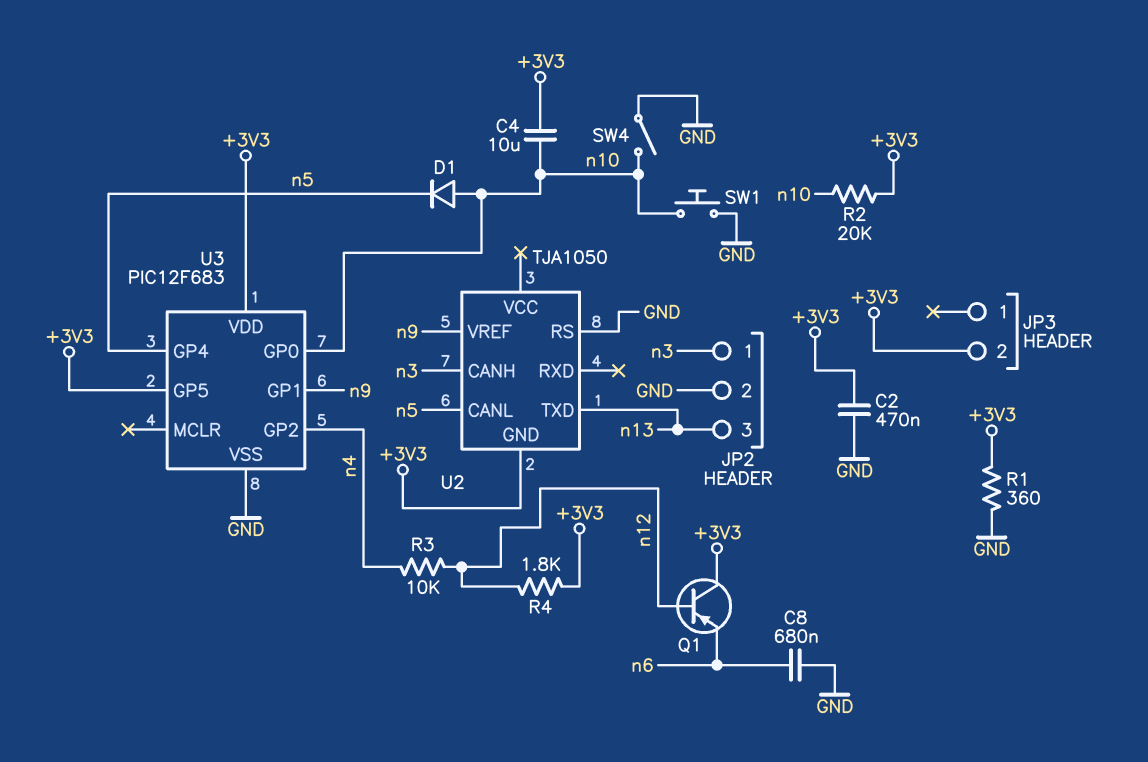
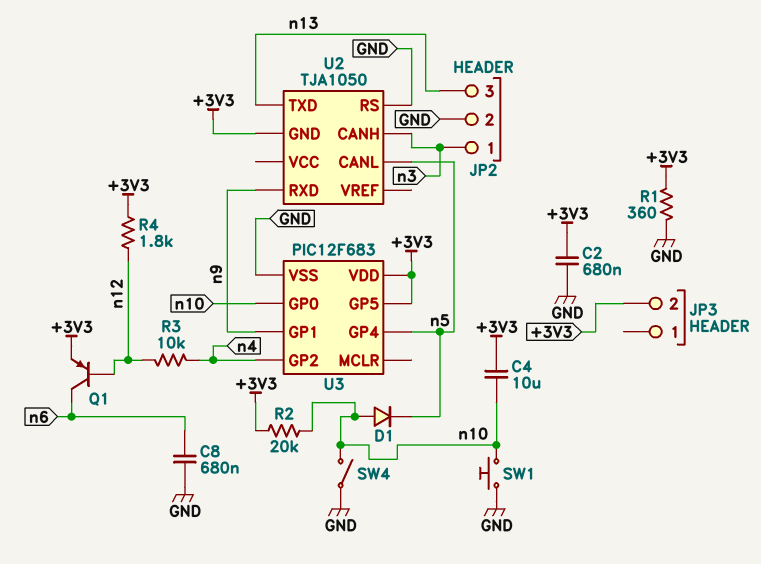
C2: 470nF (+3V3, GND) -> 680nF (+3V3, GND)
Q1: PNP (B n12, C +3V3, E n6) -> PNP (B n12, C n6, E +3V3)
U2 pin RXD: none -> n9
U2 pin VREF: n9 -> none

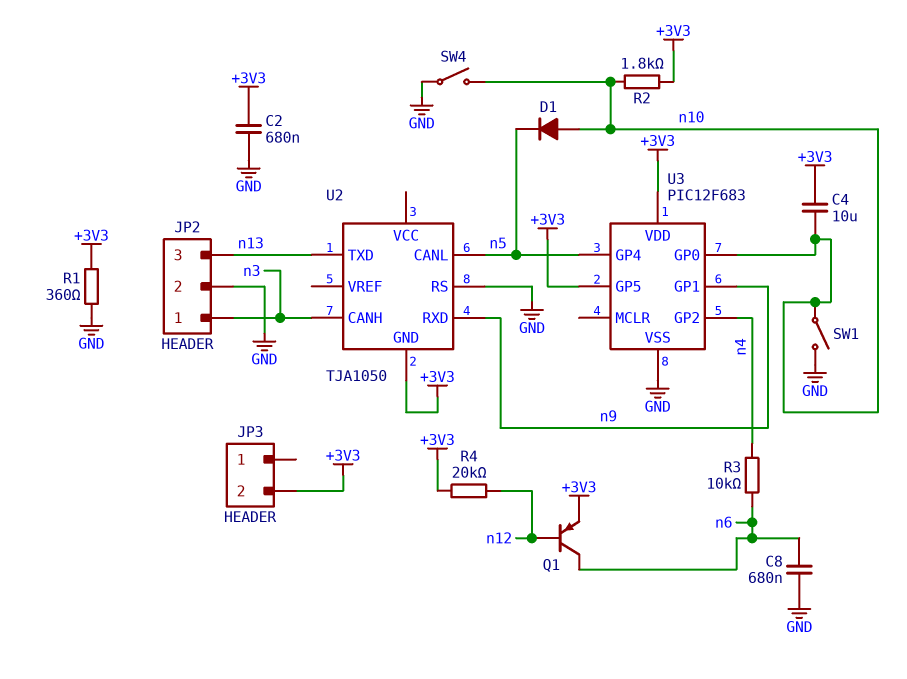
R2: 20k (+3V3, n10) -> 1.8k (+3V3, n10)
R3: 10k (n4, n12) -> 10k (n4, n6)
R4: 1.8k (+3V3, n12) -> 20k (+3V3, n12)
SW1: button (GND, n10) -> switch (GND, n10)

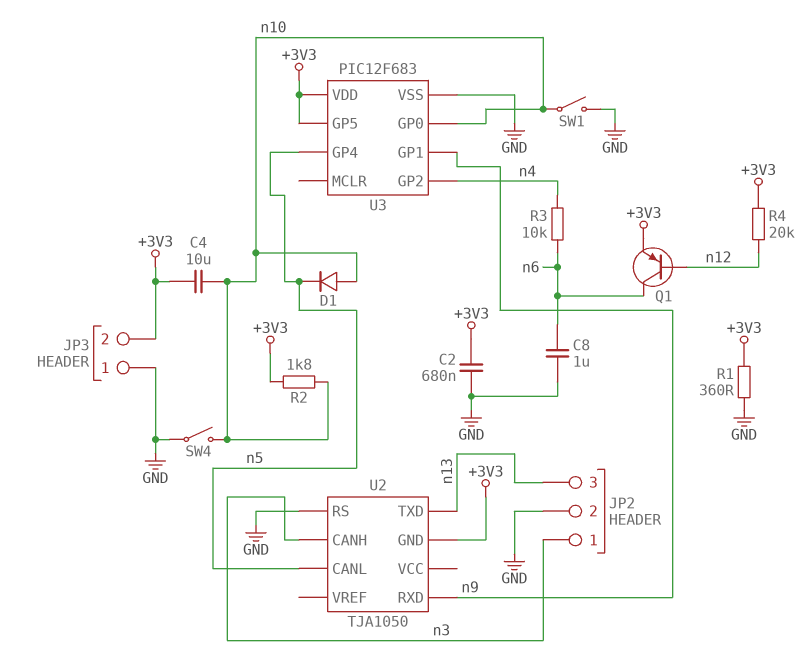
C8: 680nF (GND, n6) -> 1uF (GND, n6)
JP3 pin 1: none -> GND

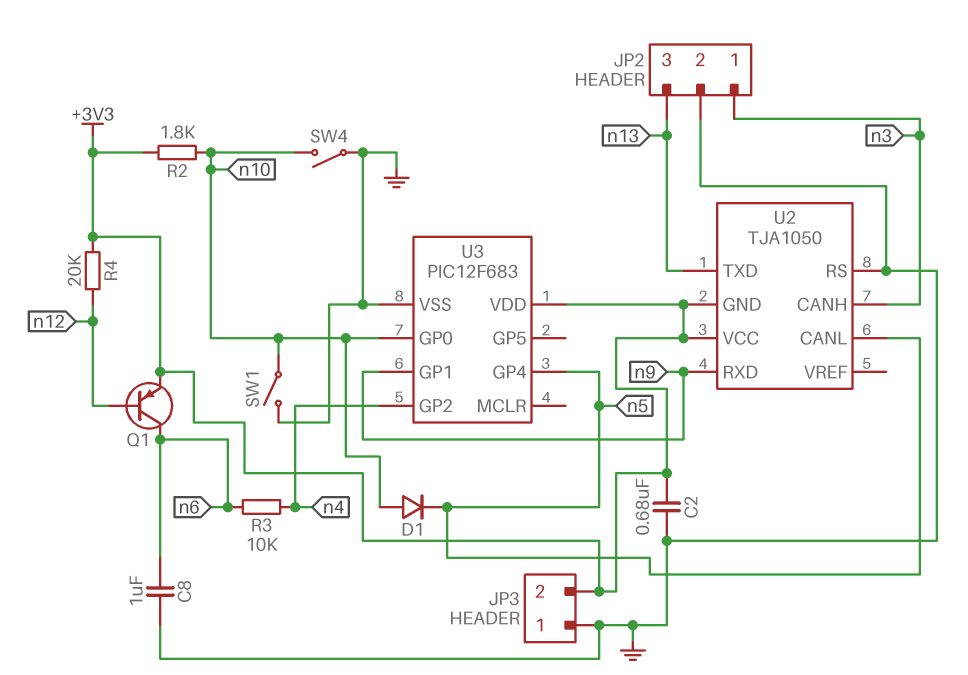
C4: 10uF (+3V3, n10) -> none
R1: 360 (+3V3, GND) -> none
U2 pin VCC: none -> +3V3
U3 pin GP5: +3V3 -> none

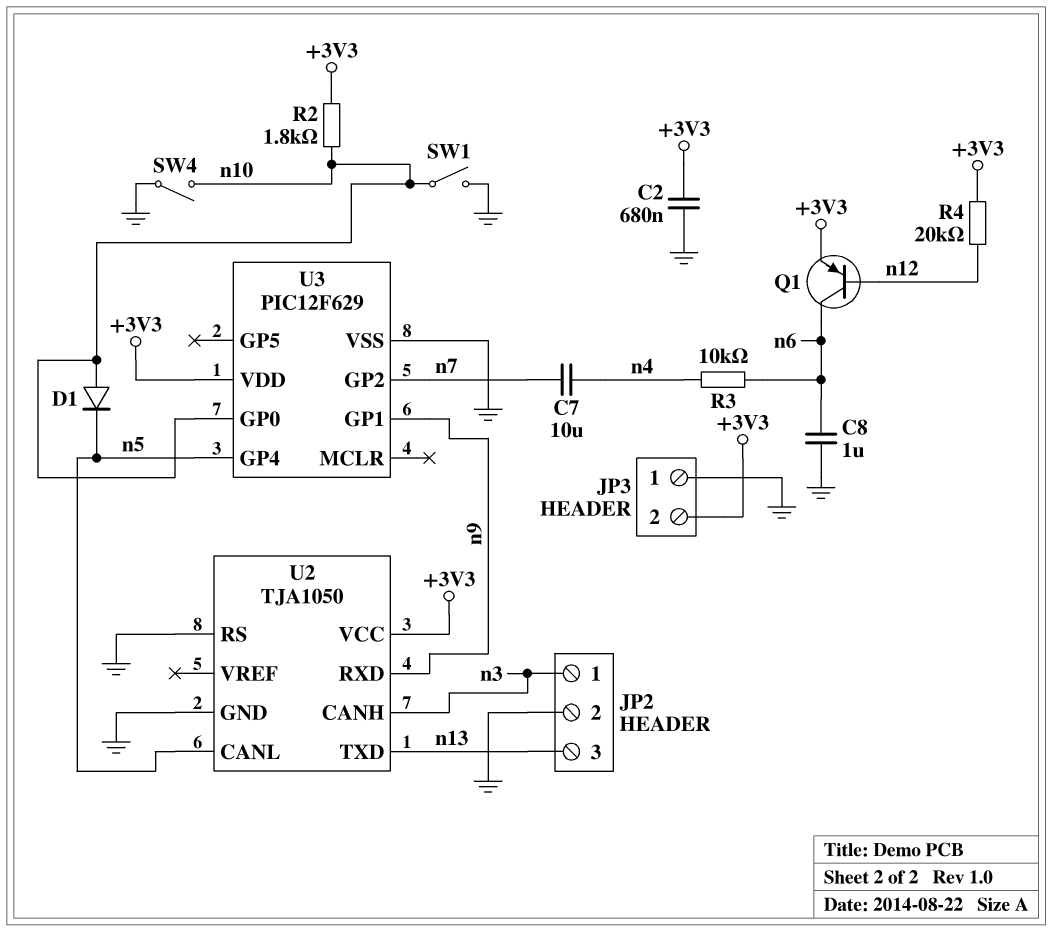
C7: none -> 10uF (n4, n7)
U2 pin GND: +3V3 -> GND
U3: PIC12F683 -> PIC12F629
U3 pin GP2: n4 -> n7

